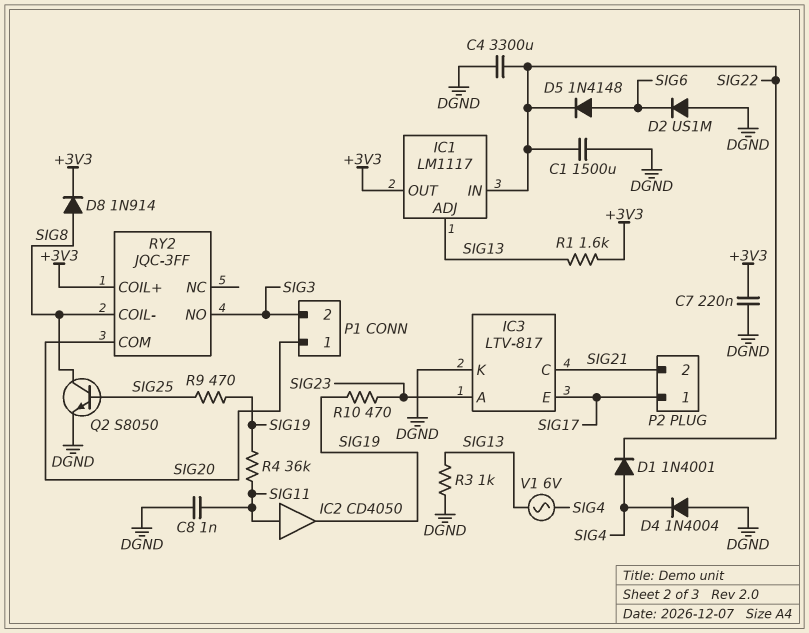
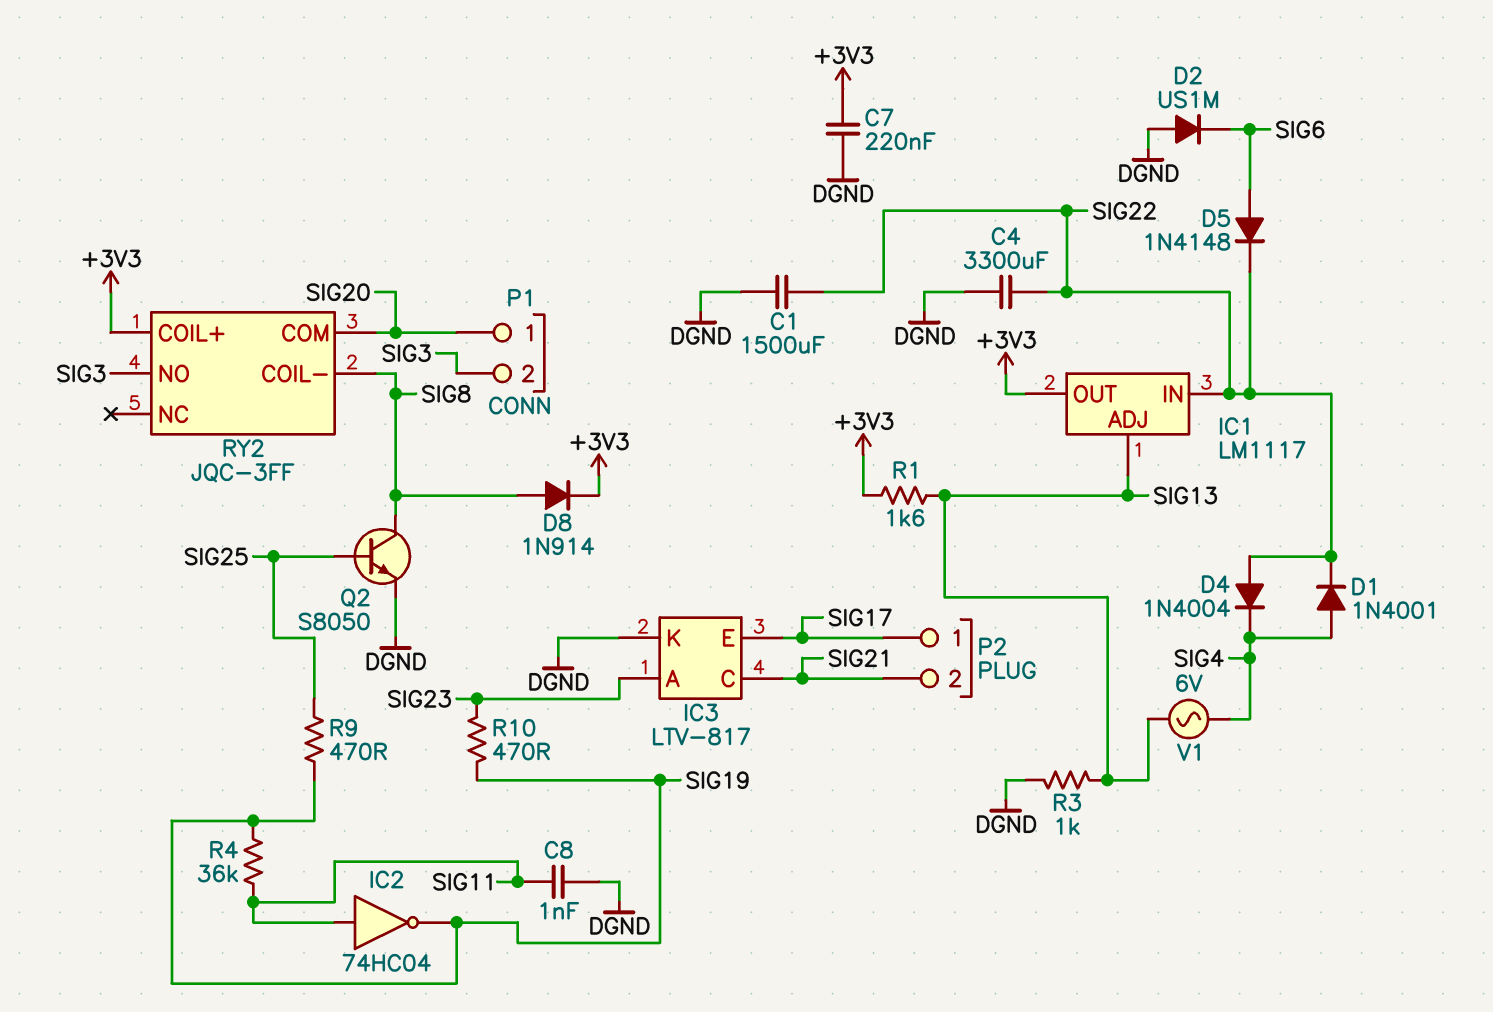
D4: diode 1N4004 (A DGND, K SIG4) -> diode 1N4004 (A SIG22, K SIG4)
IC2: buffer CD4050 (in SIG11, out SIG19) -> NOT 74HC04 (in SIG11, out SIG19)

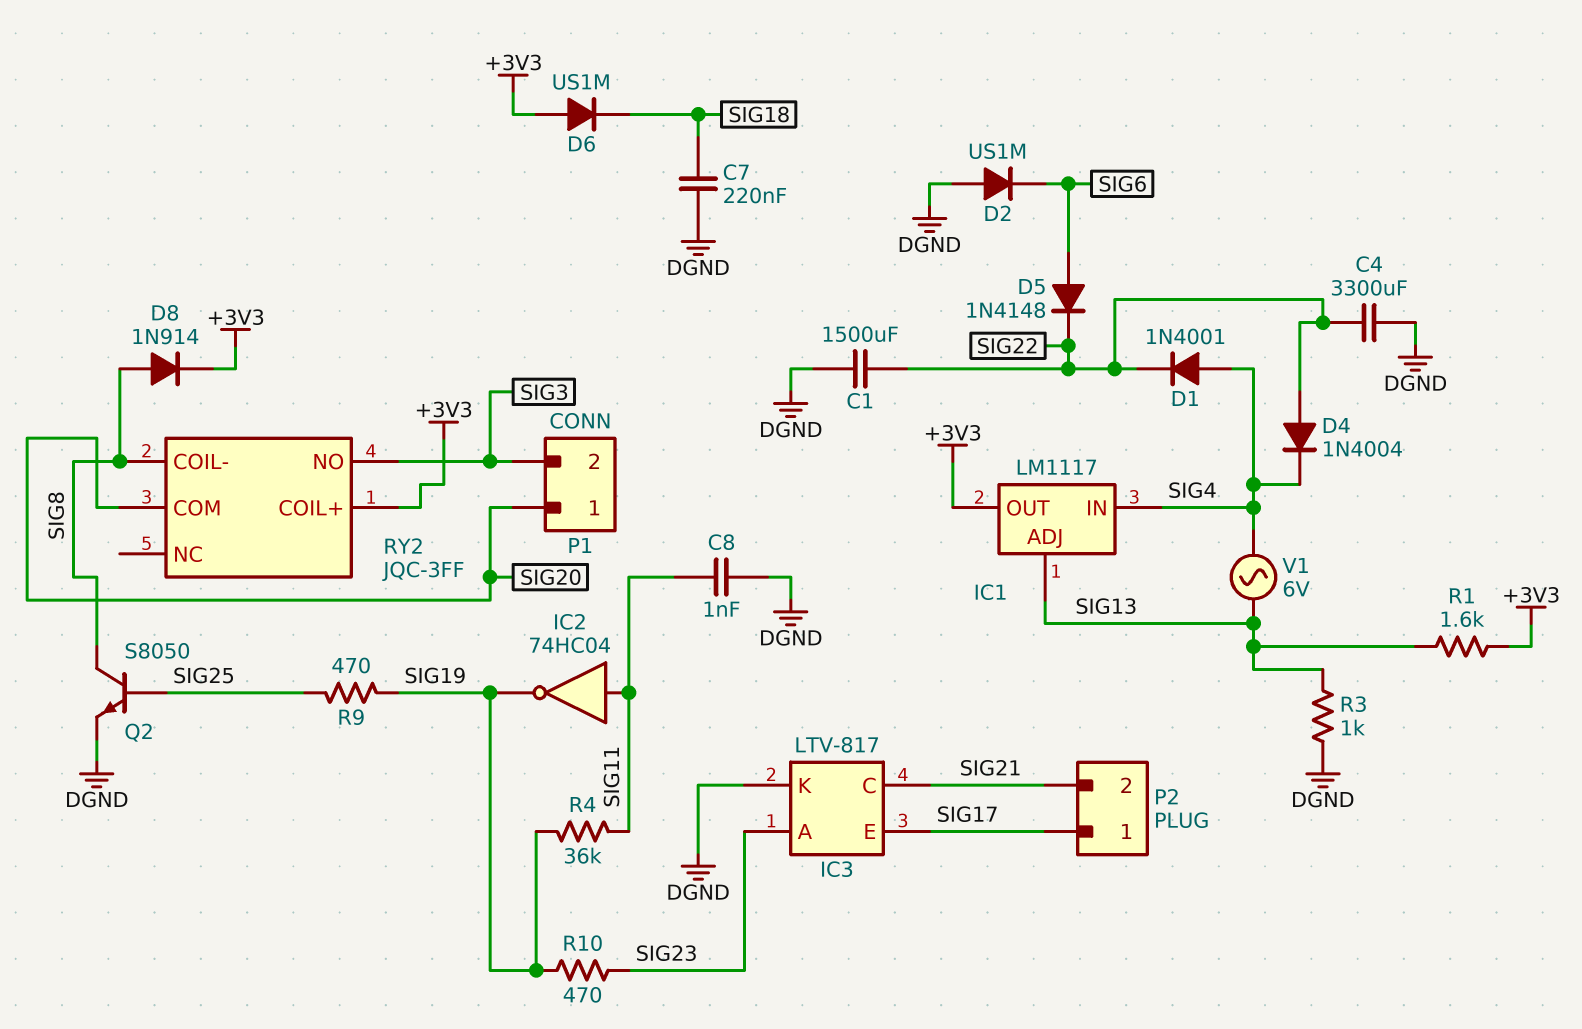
C7: 220nF (+3V3, DGND) -> 220nF (DGND, SIG18)
D6: none -> diode US1M (A +3V3, K SIG18)
IC1 pin IN: SIG22 -> SIG4

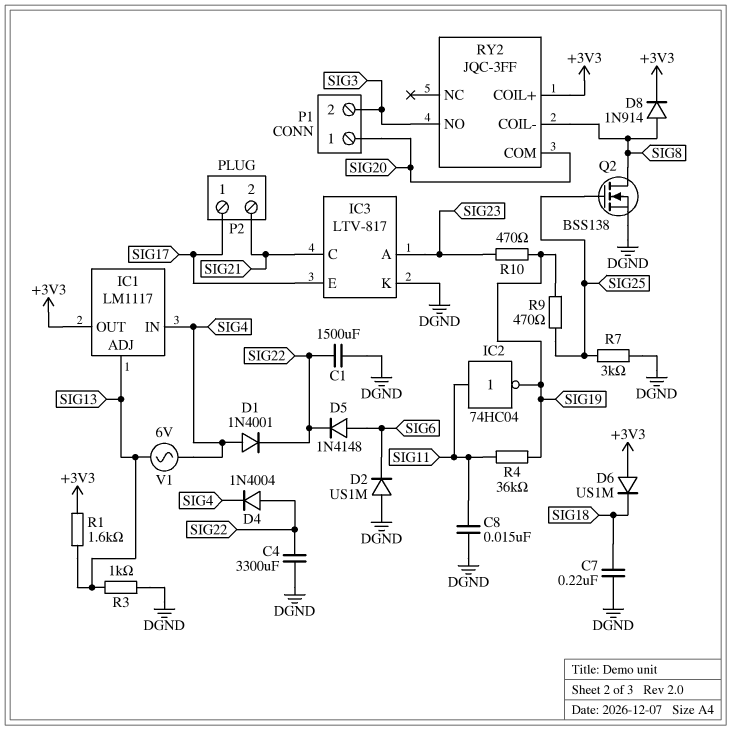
C8: 1nF (DGND, SIG11) -> 15nF (DGND, SIG11)
Q2: NPN S8050 (B SIG25, C SIG8, E DGND) -> NMOS BSS138 (G SIG25, D SIG8, S DGND)
R7: none -> 3k (DGND, SIG25)

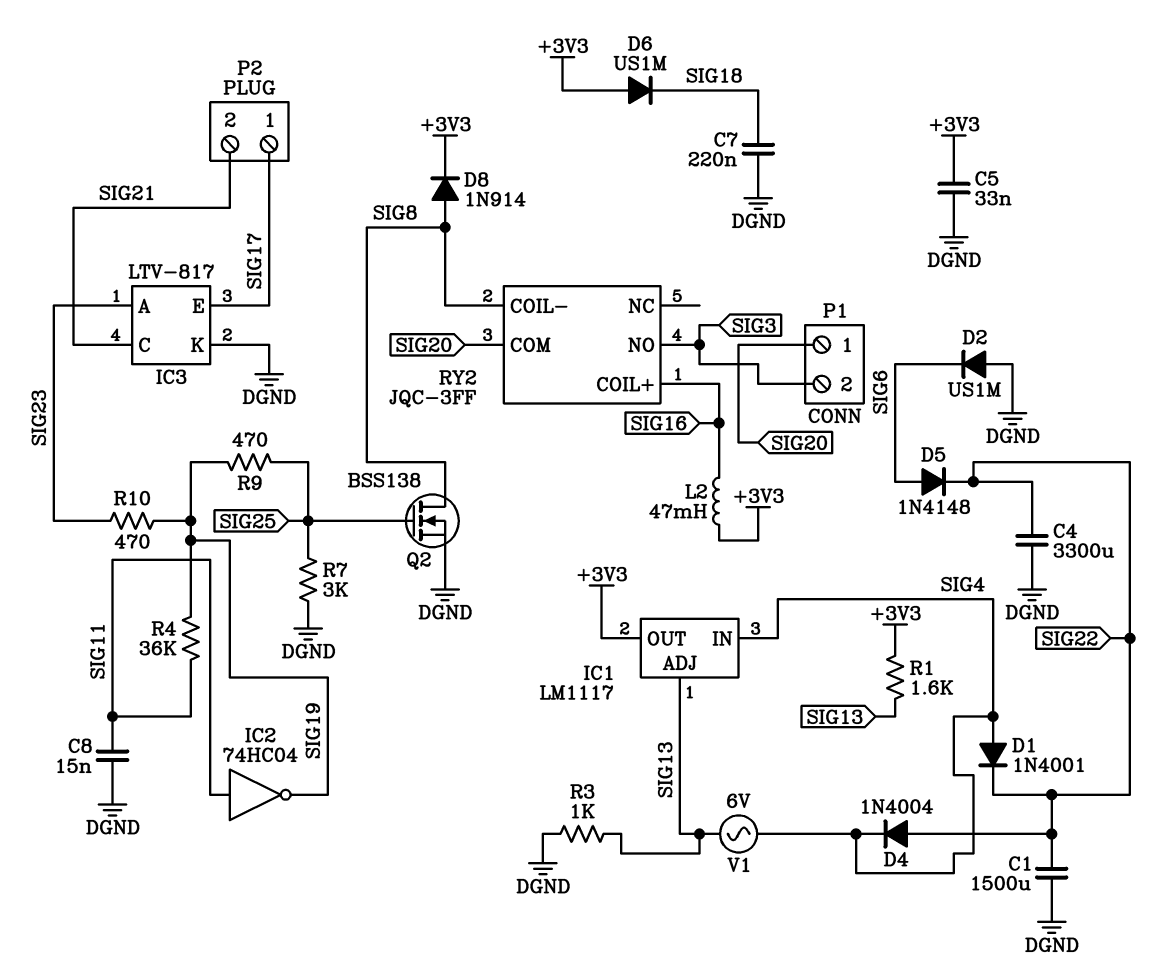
C5: none -> 33nF (+3V3, DGND)
L2: none -> 47mH (+3V3, SIG16)
RY2 pin COIL+: +3V3 -> SIG16

